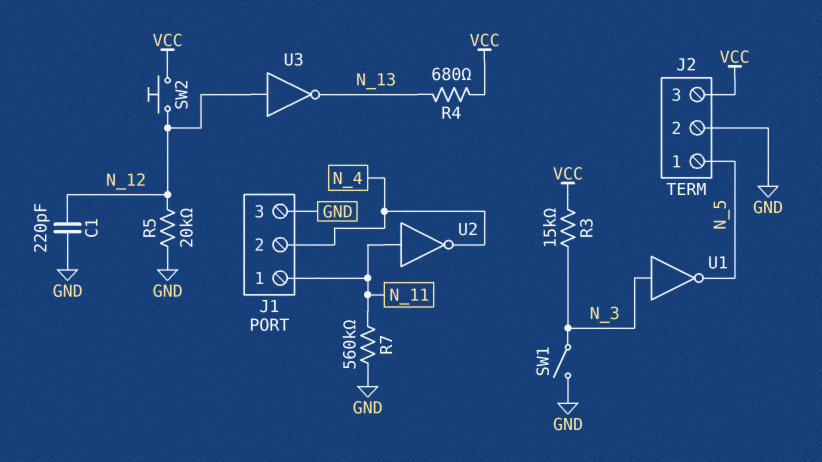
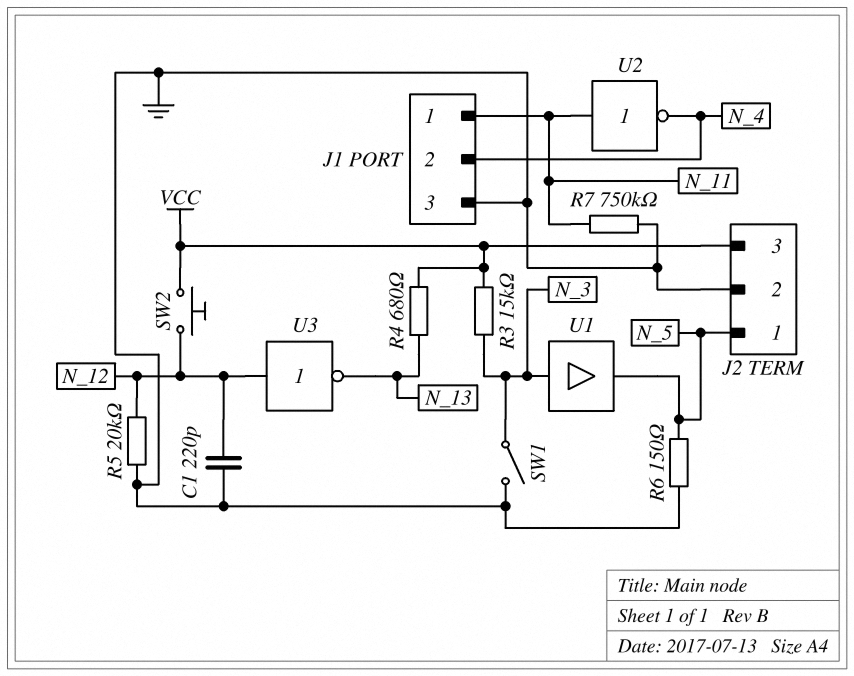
R6: none -> 150 (GND, N_5)
R7: 560k (GND, N_11) -> 750k (GND, N_11)
U1: NOT (in N_3, out N_5) -> buffer (in N_3, out N_5)

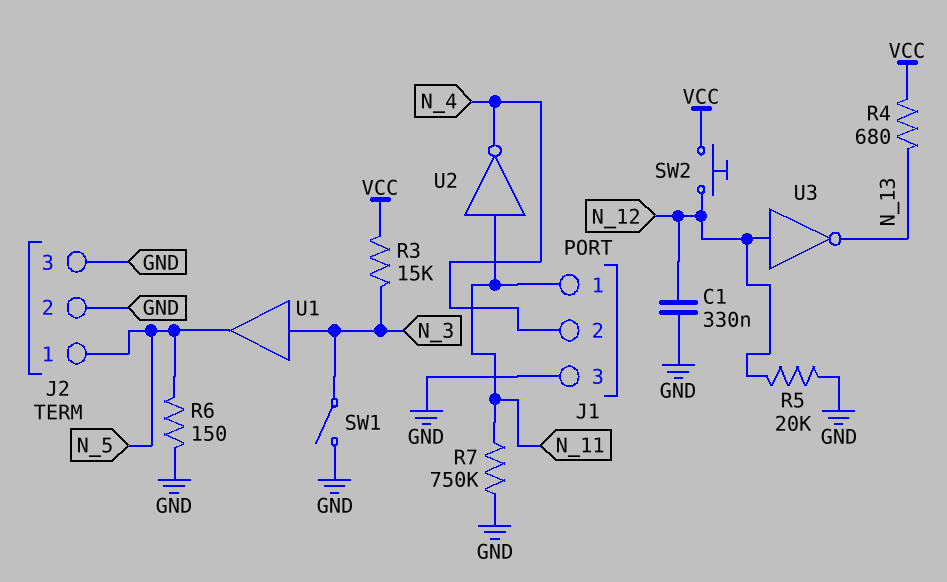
C1: 220pF (GND, N_12) -> 330nF (GND, N_12)
J2 pin 3: VCC -> GND

